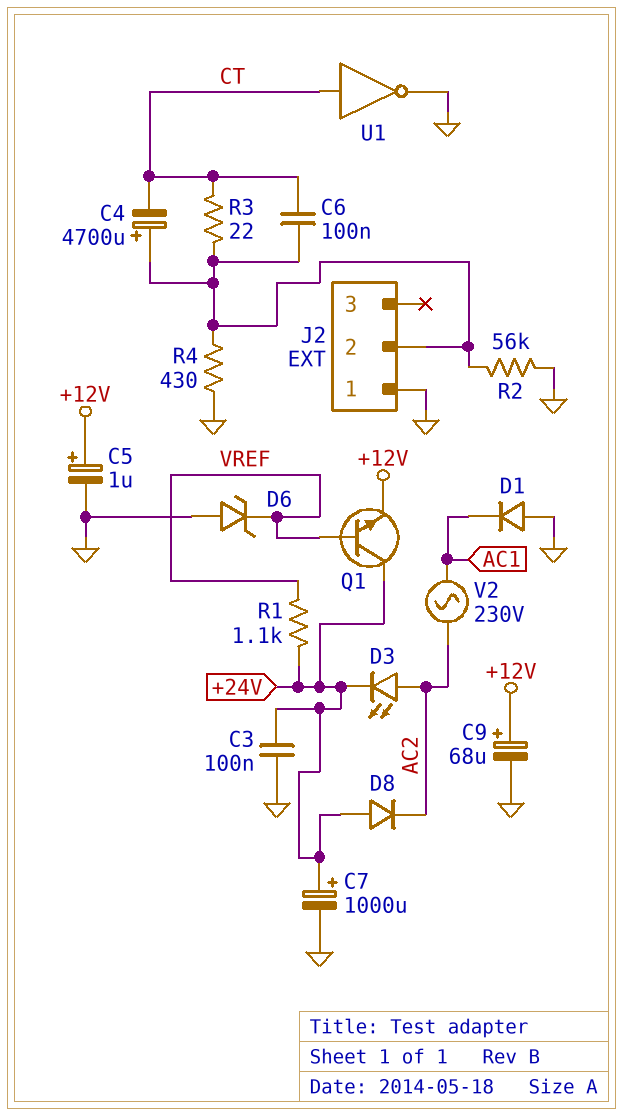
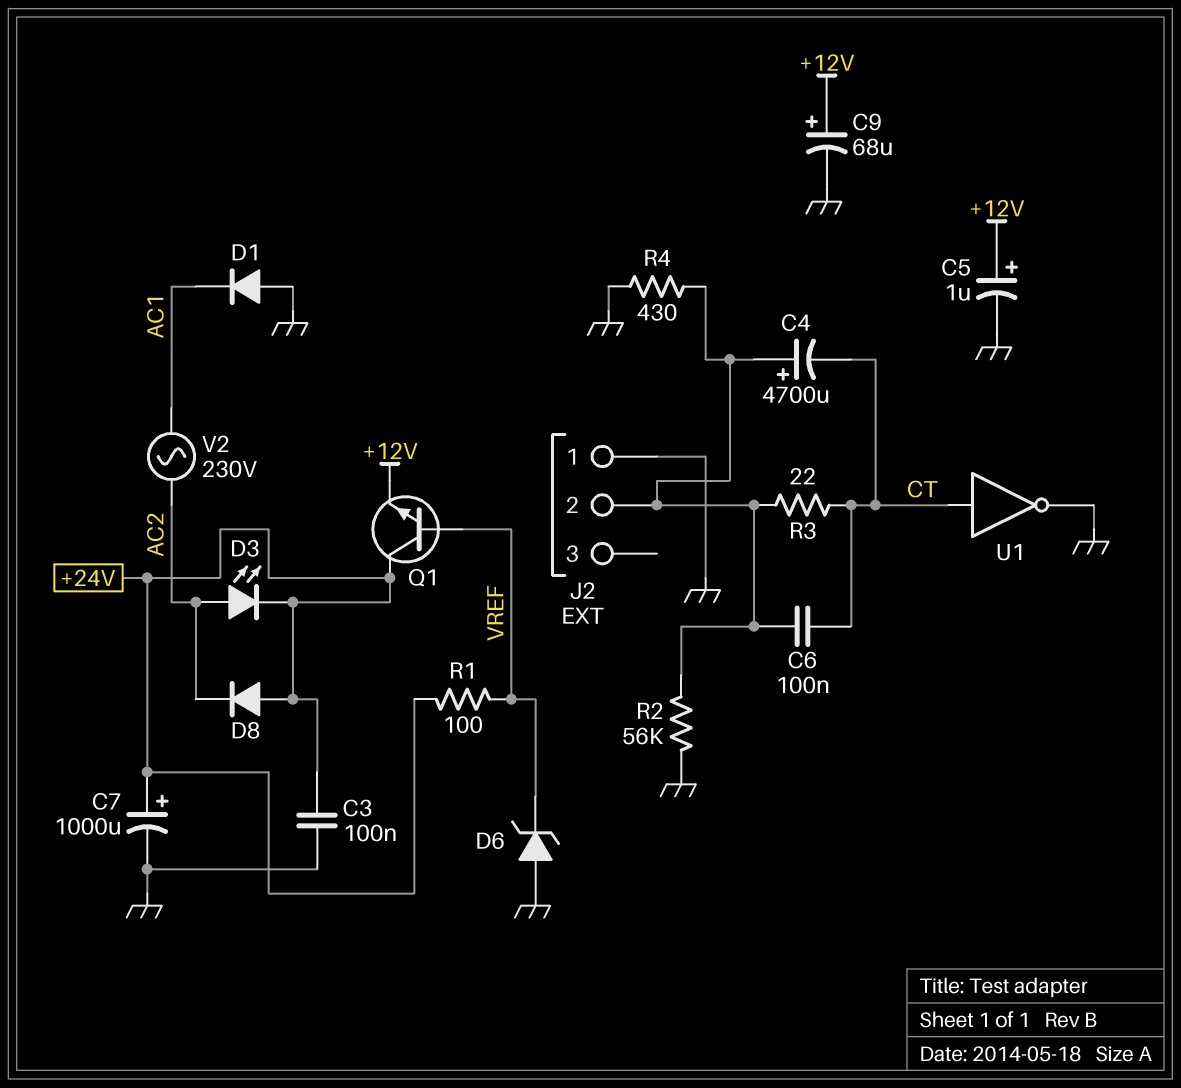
R1: 1.1k (+24V, VREF) -> 100 (+24V, VREF)

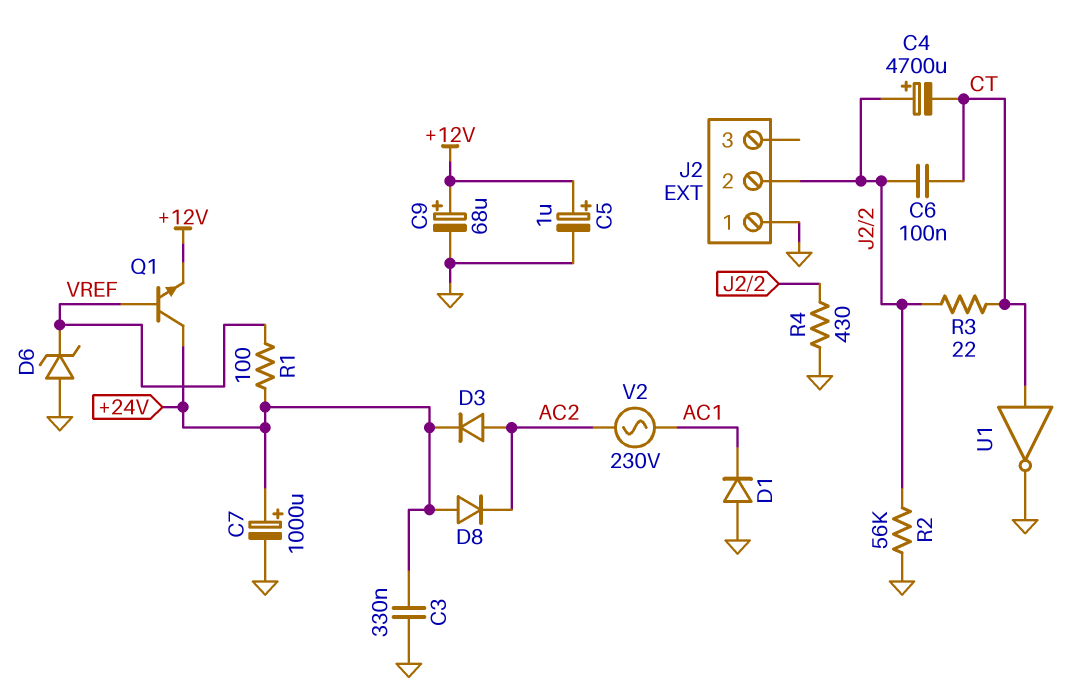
C3: 100nF (+24V, GND) -> 330nF (+24V, GND)
D3: LED (A AC2, K +24V) -> diode (A AC2, K +24V)

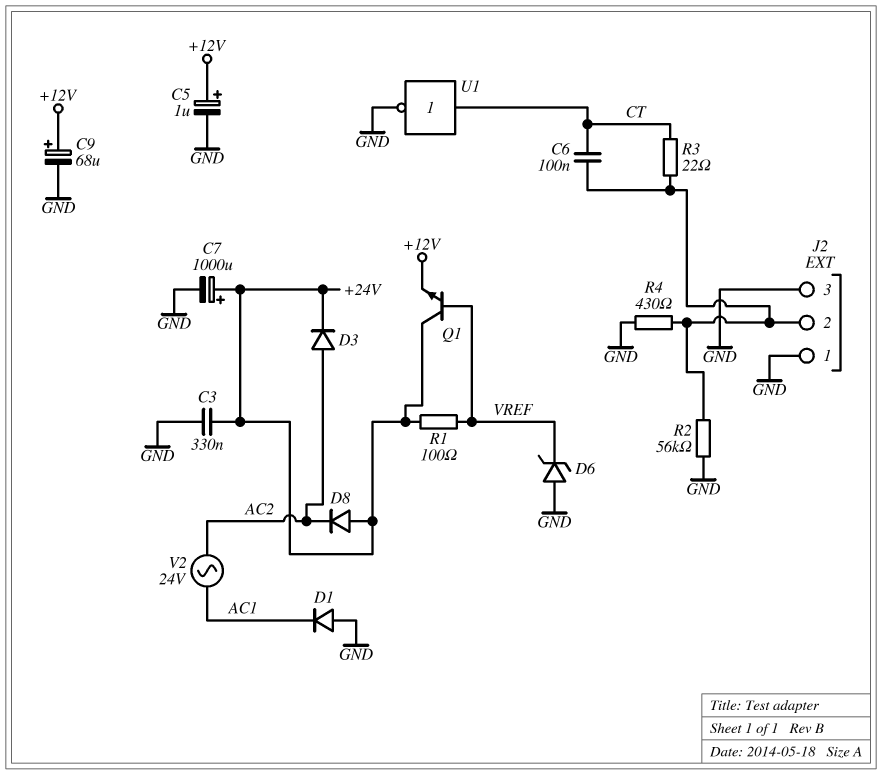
C4: 4700uF (plus J2/2, minus CT) -> none
J2 pin 3: none -> GND
V2: AC 230V (AC1, AC2) -> AC 24V (AC1, AC2)

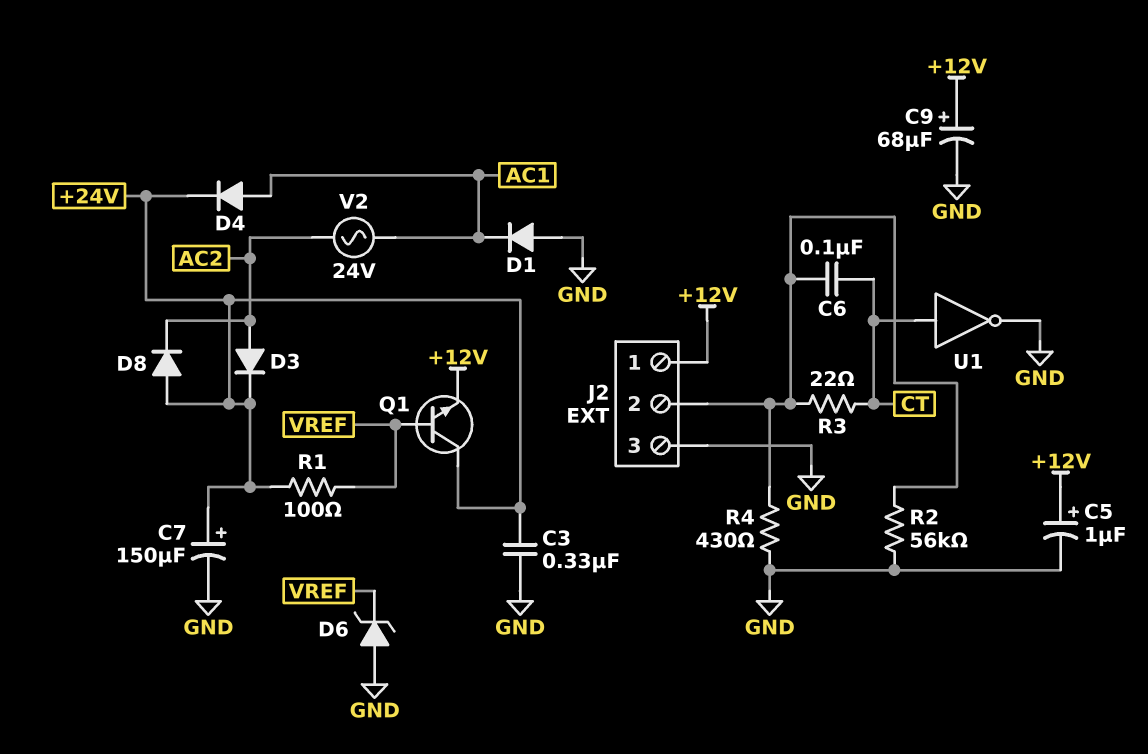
C7: 1000uF (plus +24V, minus GND) -> 150uF (plus +24V, minus GND)
D4: none -> diode (A AC1, K +24V)
J2 pin 1: GND -> +12V

